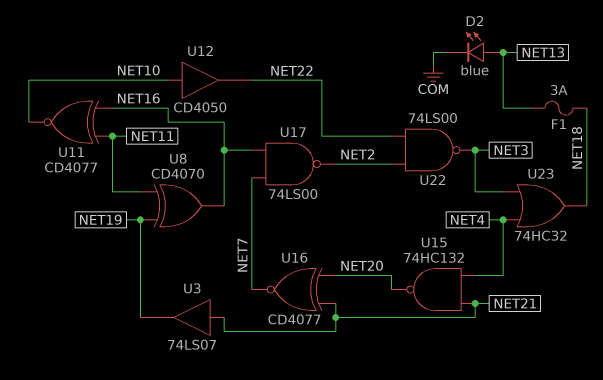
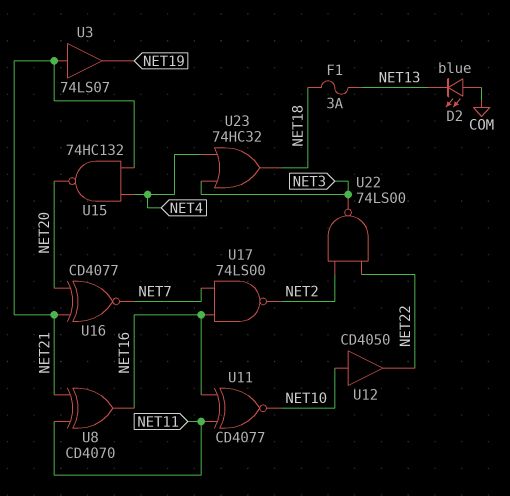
D2: LED blue (A NET13, K COM) -> LED blue (A COM, K NET13)
U8: XOR CD4070 (in NET11, in NET19, out NET16) -> XOR CD4070 (in NET11, in NET21, out NET16)

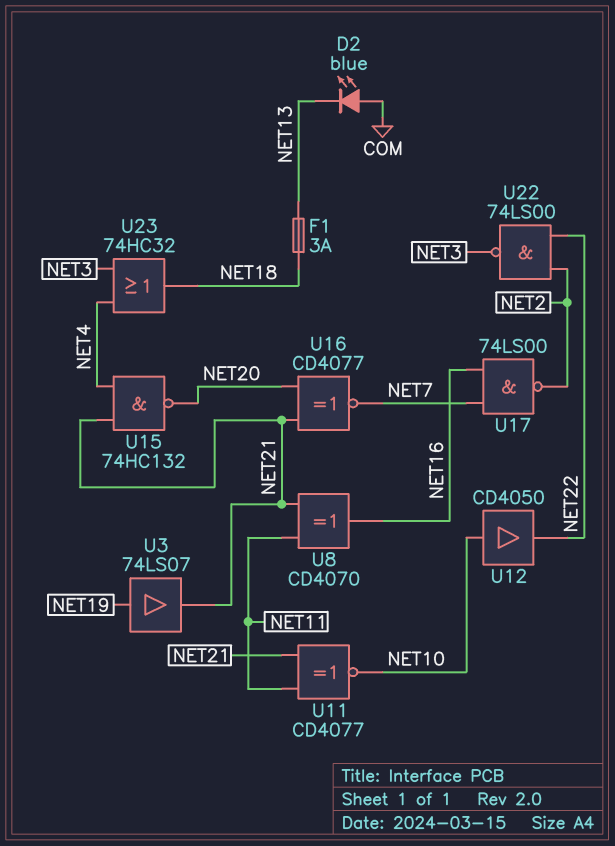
U3: buffer 74LS07 (in NET21, out NET19) -> buffer 74LS07 (in NET19, out NET21)
U11: XNOR CD4077 (in NET11, in NET16, out NET10) -> XNOR CD4077 (in NET11, in NET21, out NET10)

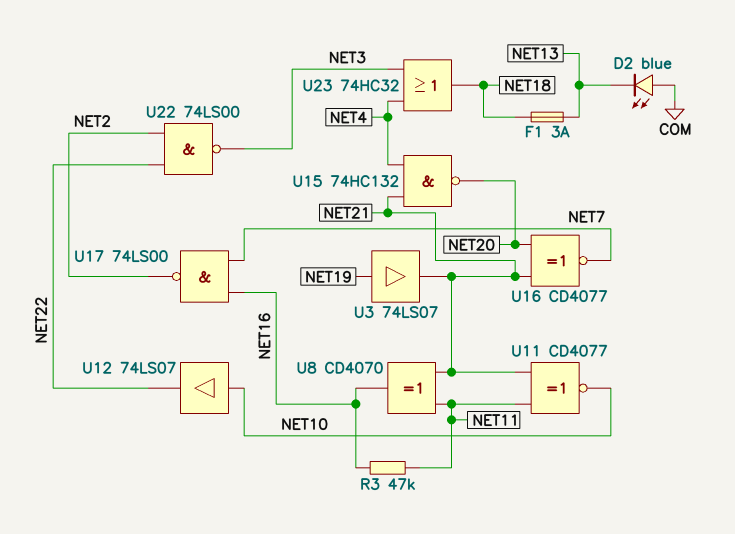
R3: none -> 47k (NET11, NET16)
U12: buffer CD4050 (in NET10, out NET22) -> buffer 74LS07 (in NET10, out NET22)

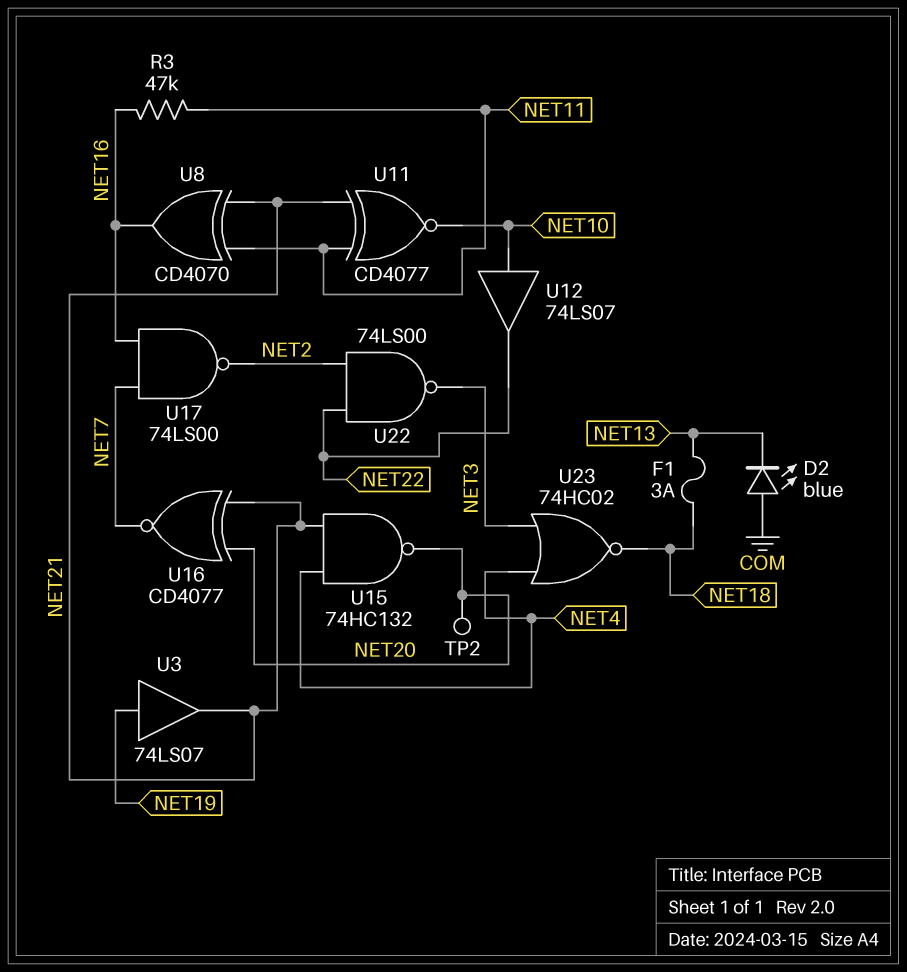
TP2: none -> test point (NET20)
U23: OR 74HC32 (in NET3, in NET4, out NET18) -> NOR 74HC02 (in NET3, in NET4, out NET18)

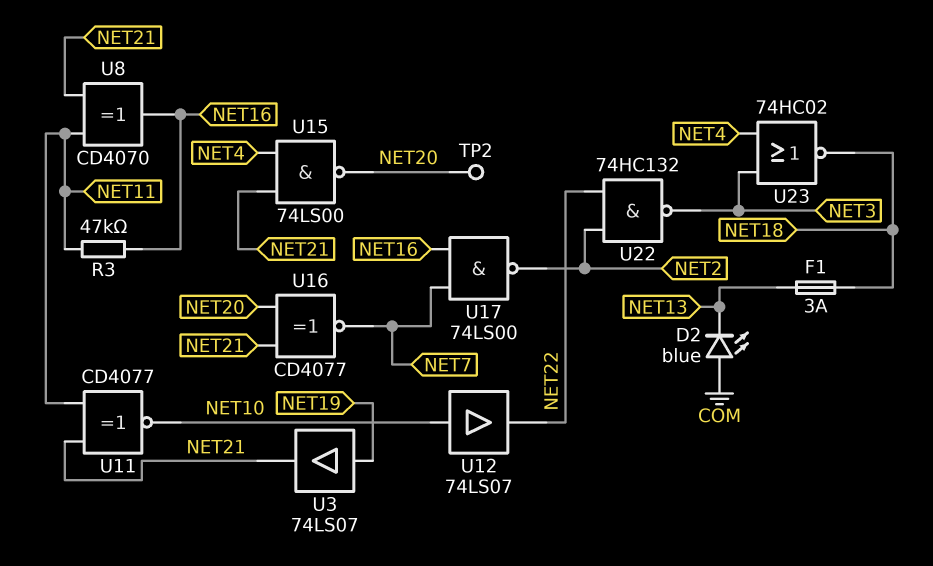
U15: NAND 74HC132 (in NET4, in NET21, out NET20) -> NAND 74LS00 (in NET4, in NET21, out NET20)
U22: NAND 74LS00 (in NET2, in NET22, out NET3) -> NAND 74HC132 (in NET2, in NET22, out NET3)

